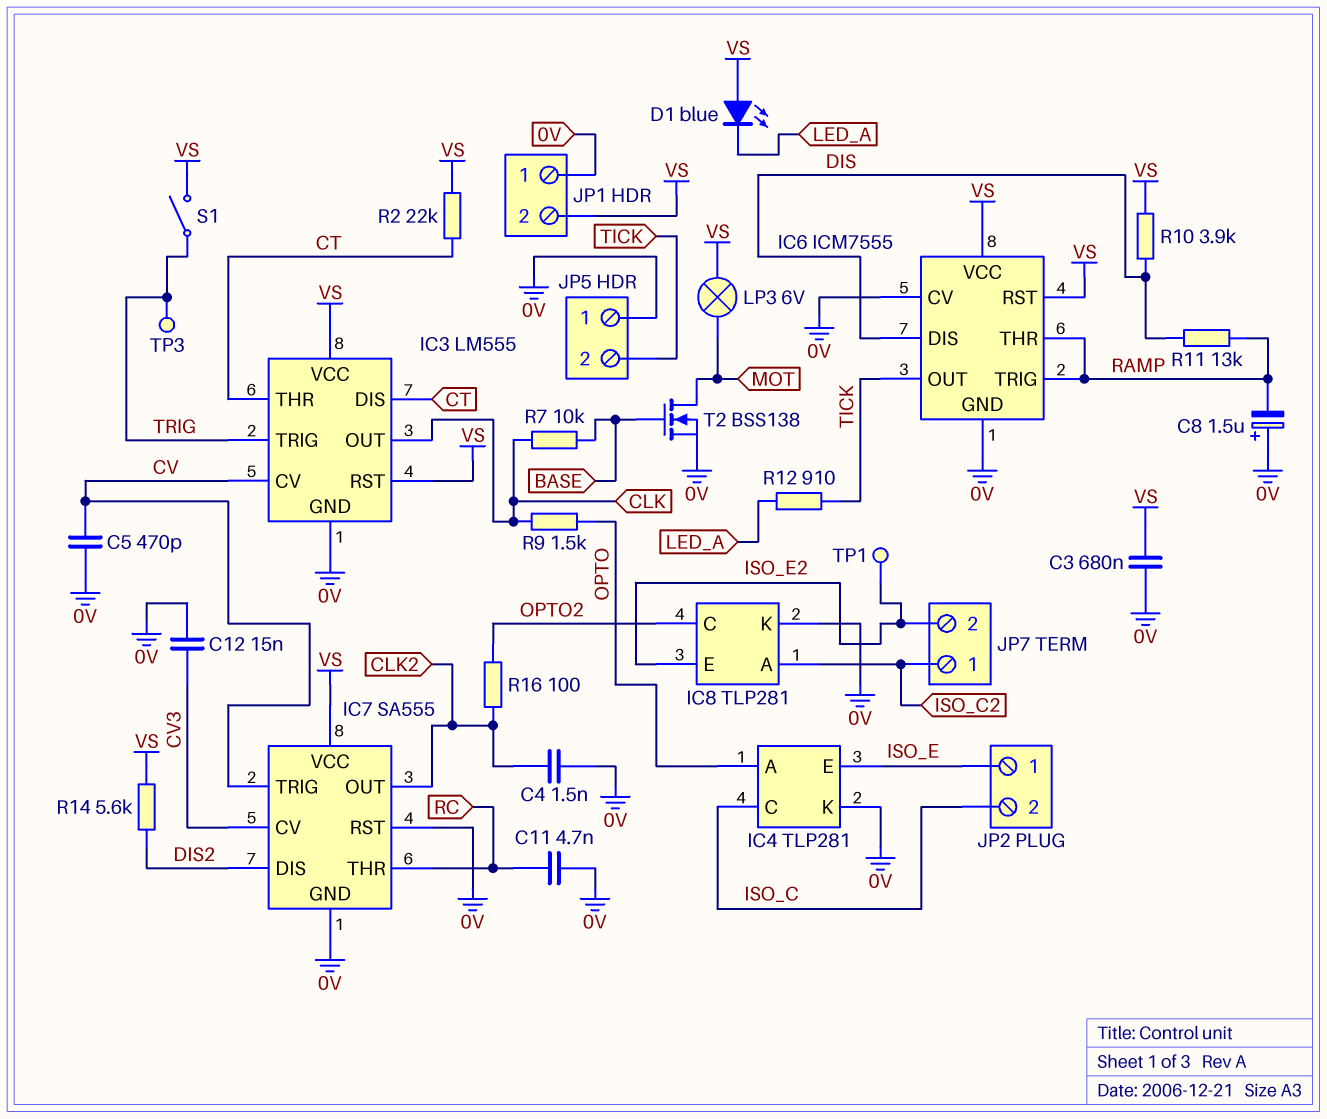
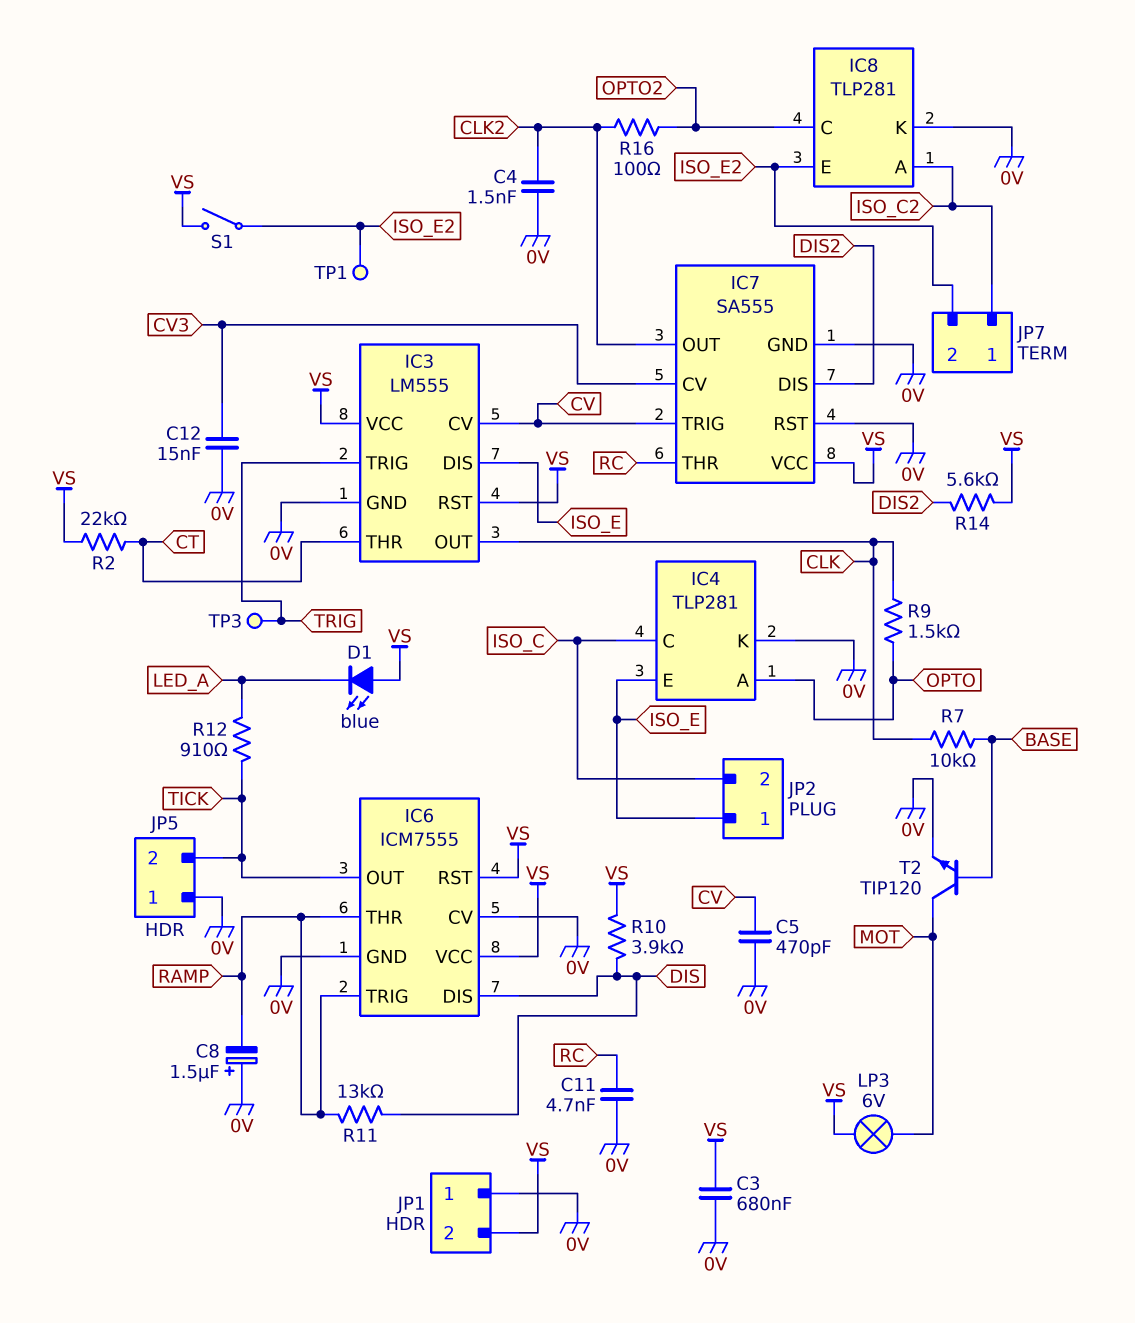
IC3 pin DIS: CT -> ISO_E
S1: switch (TRIG, VS) -> switch (ISO_E2, VS)
T2: NMOS BSS138 (G BASE, D MOT, S 0V) -> NPN TIP120 (B BASE, C MOT, E 0V)

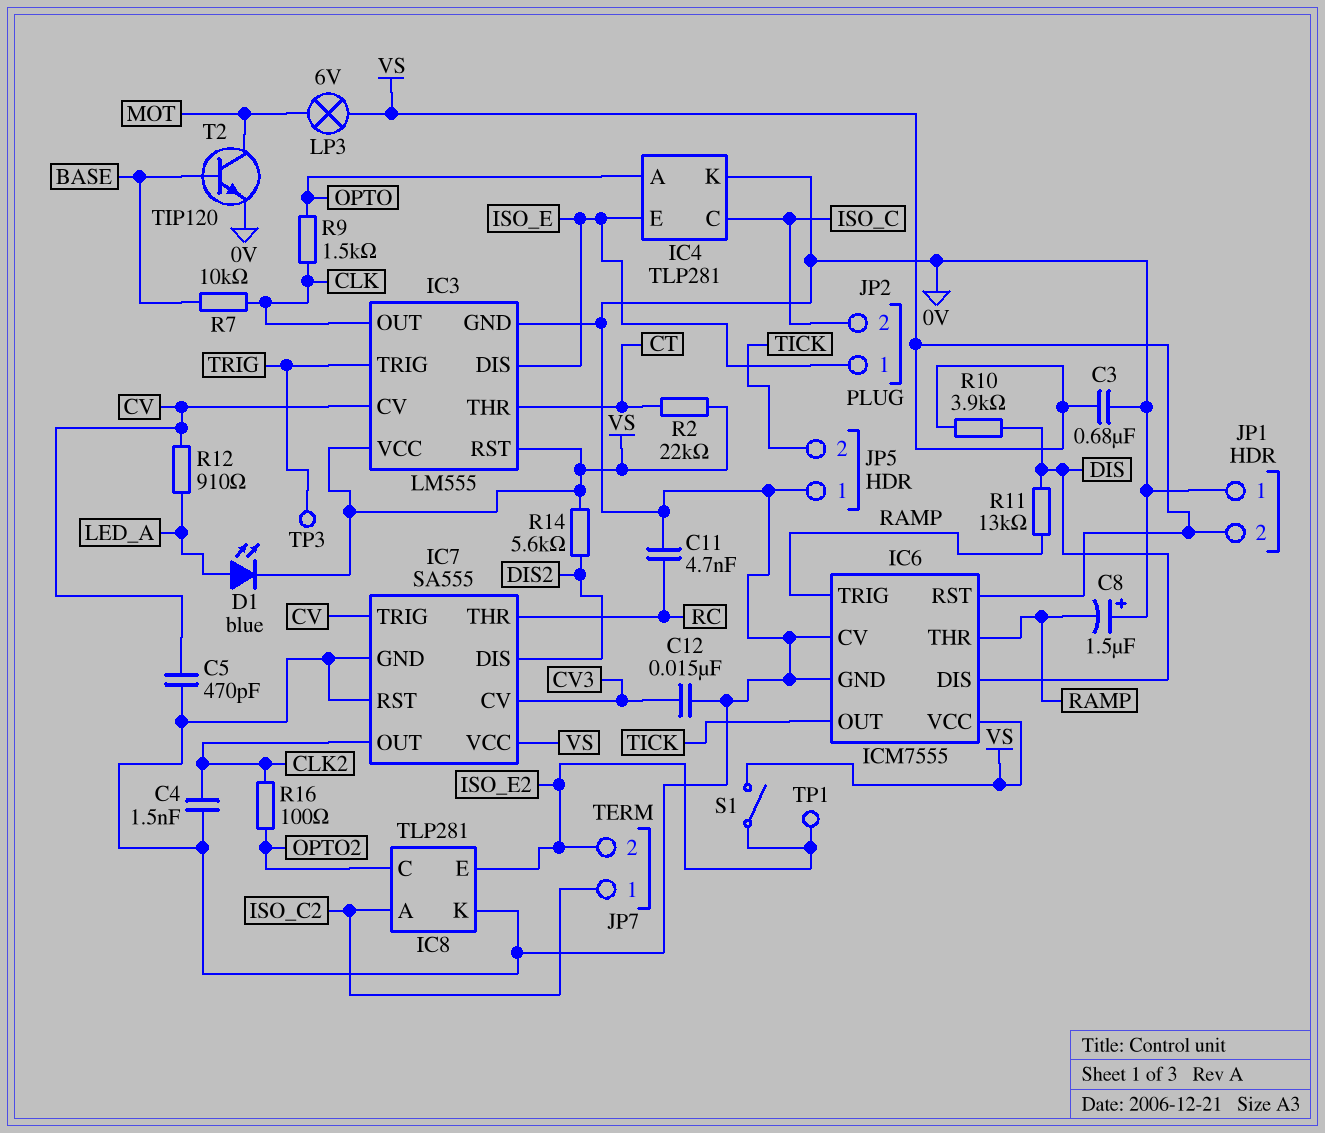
D1: LED blue (A VS, K LED_A) -> LED blue (A LED_A, K VS)
R12: 910 (LED_A, TICK) -> 910 (CV, LED_A)

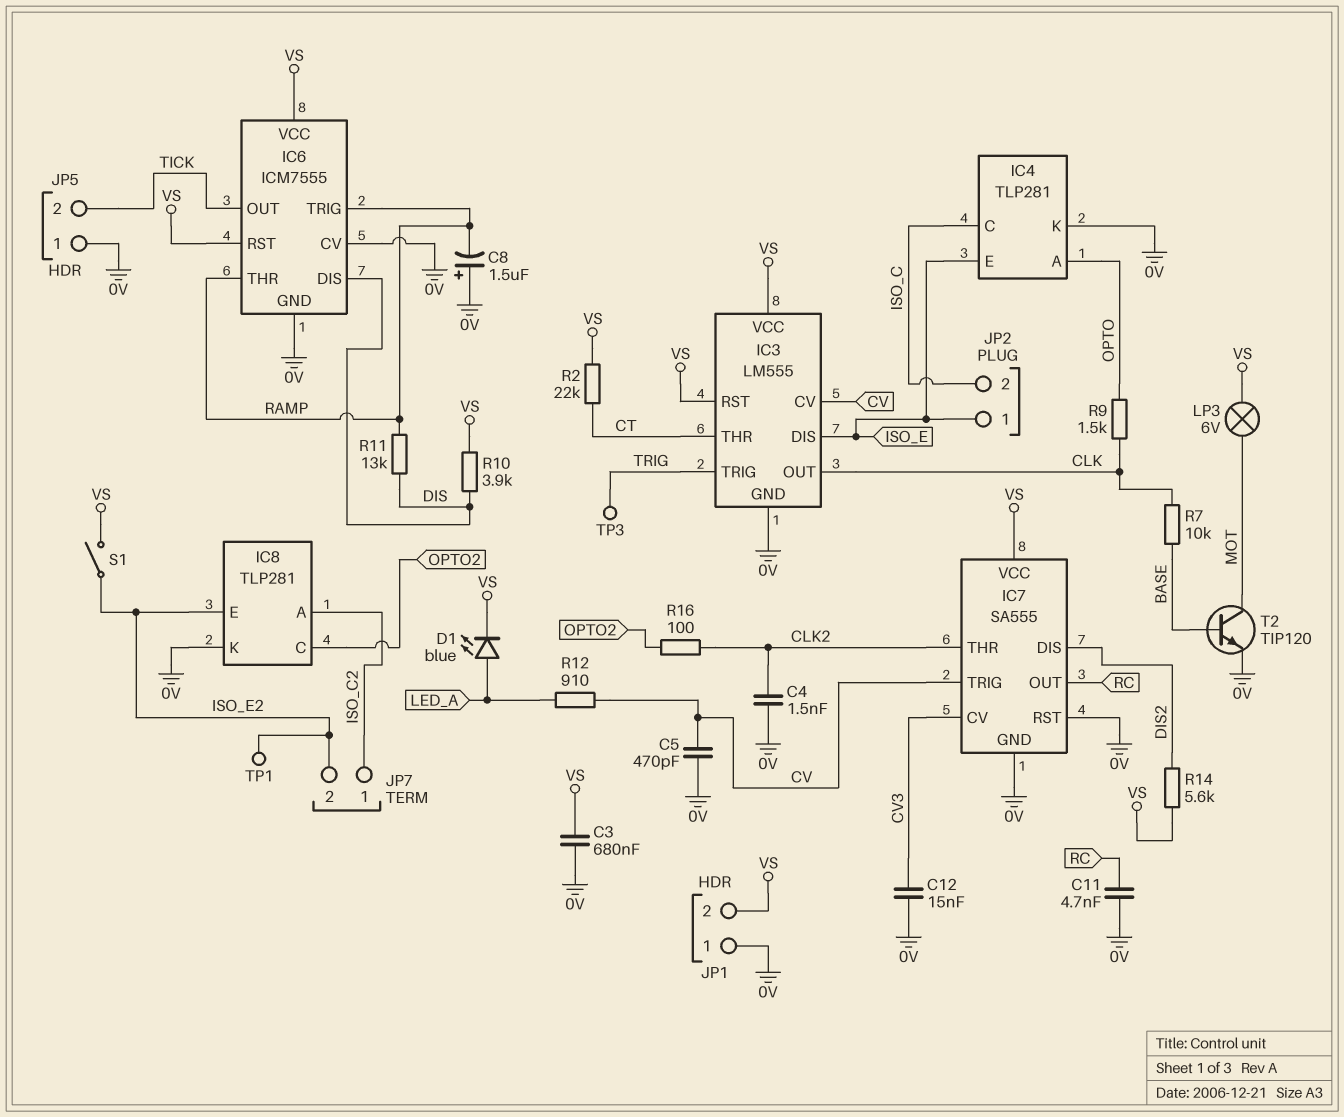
IC7 pin OUT: CLK2 -> RC
IC7 pin THR: RC -> CLK2

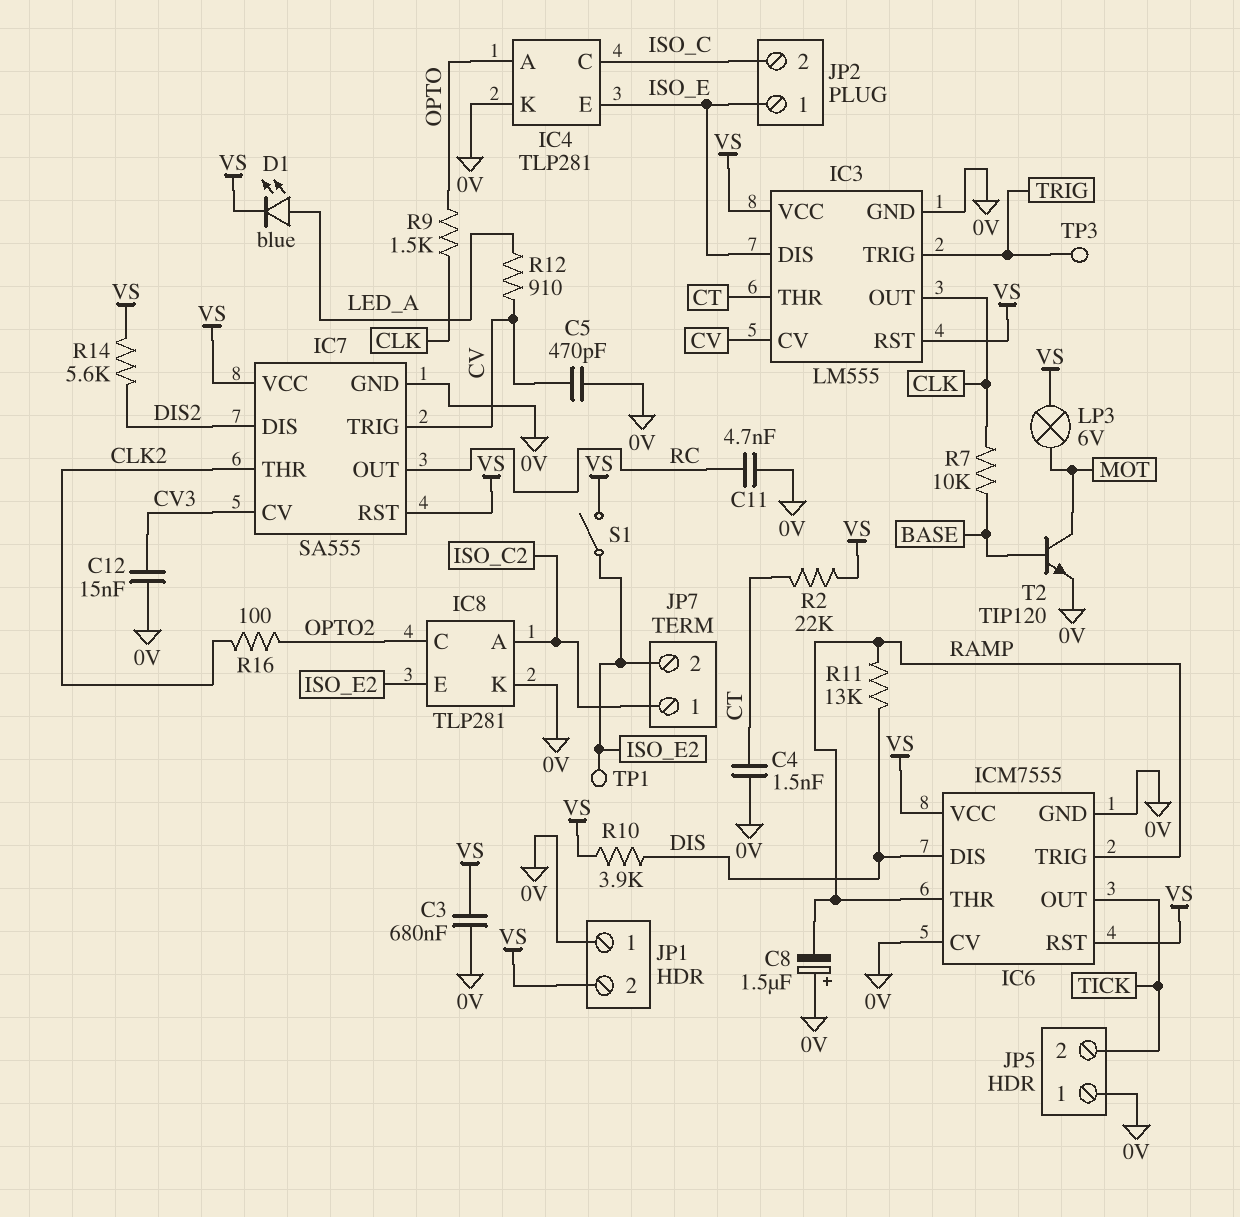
C4: 1.5nF (0V, CLK2) -> 1.5nF (0V, CT)
IC7 pin RST: 0V -> VS

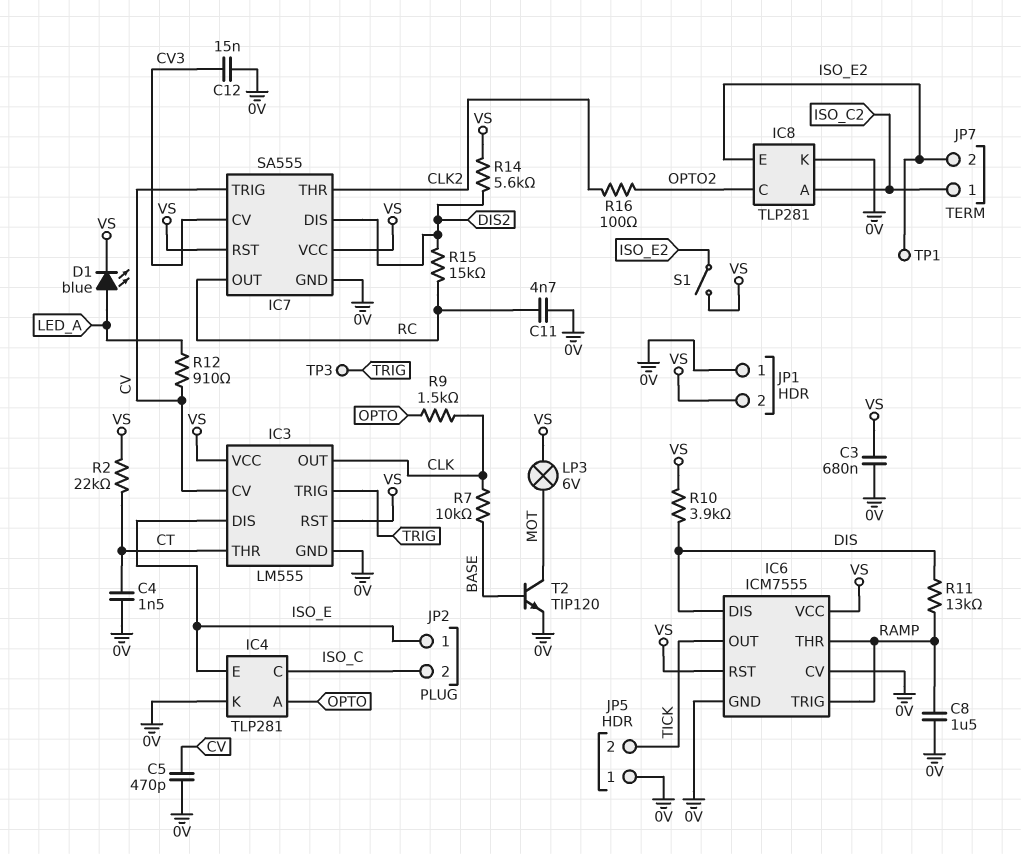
C8: 1.5uF (plus 0V, minus RAMP) -> 1.5uF (0V, RAMP)
R15: none -> 15k (DIS2, RC)

